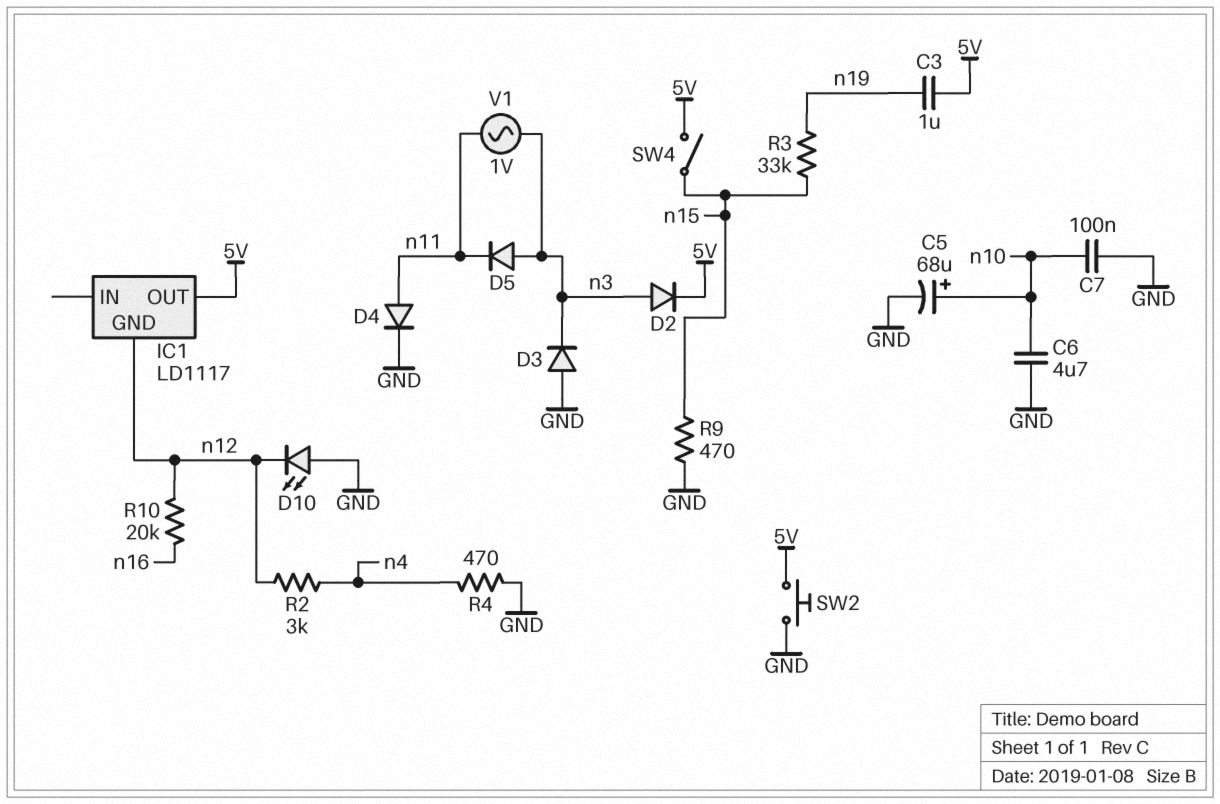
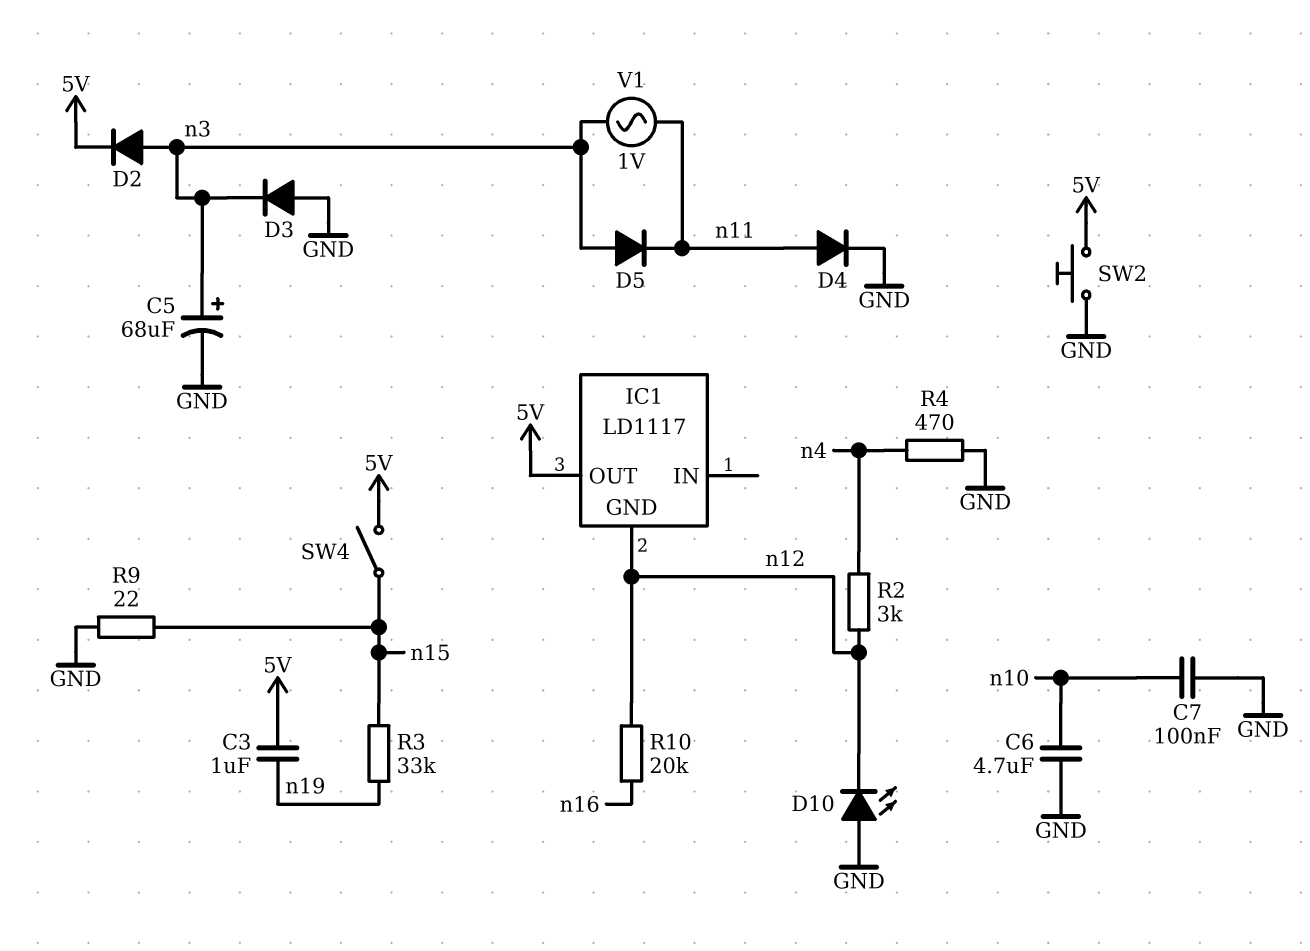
C5: 68uF (plus n10, minus GND) -> 68uF (plus n3, minus GND)
R9: 470 (GND, n15) -> 22 (GND, n15)

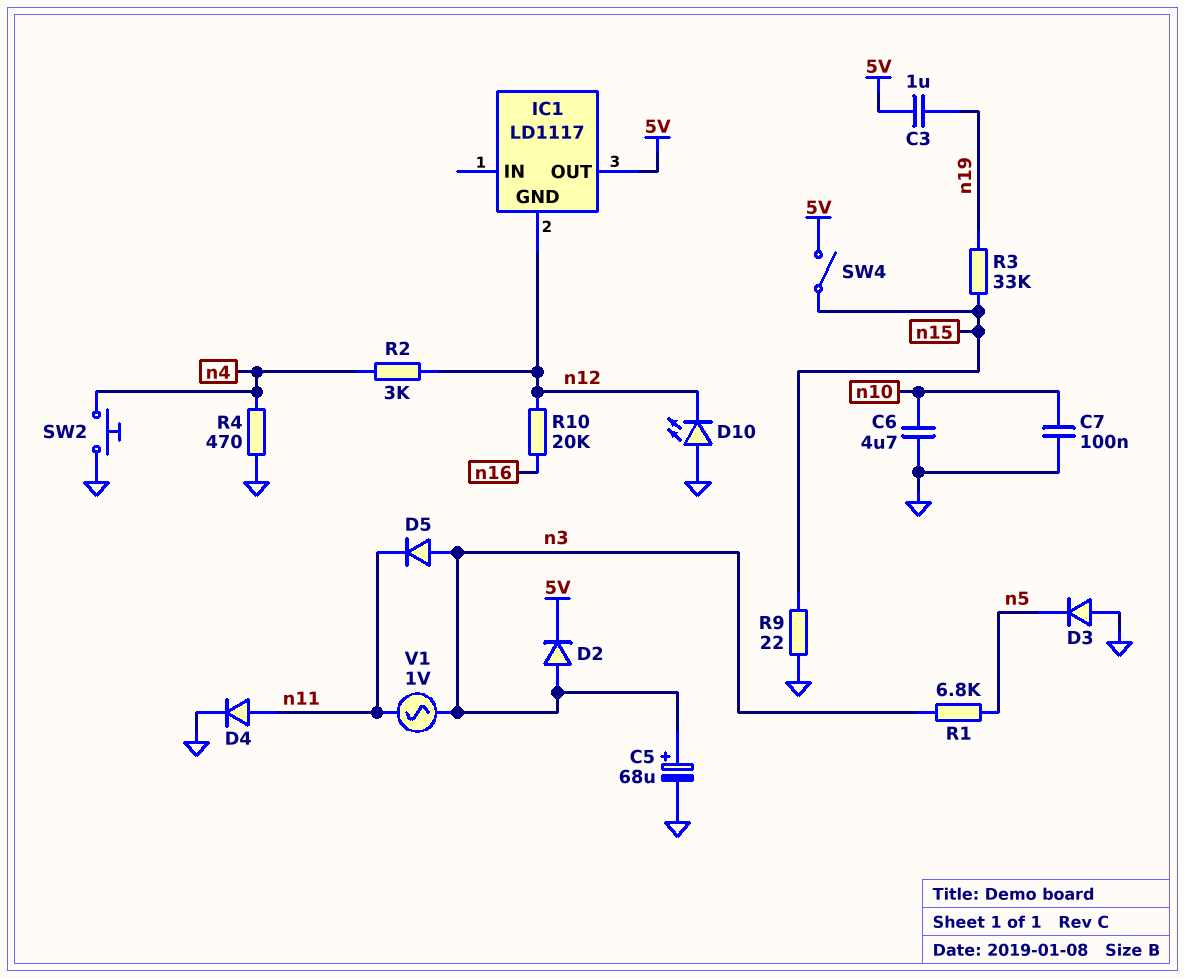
D3: diode (A GND, K n3) -> diode (A GND, K n5)
R1: none -> 6.8k (n3, n5)
SW2: button (5V, GND) -> button (GND, n4)

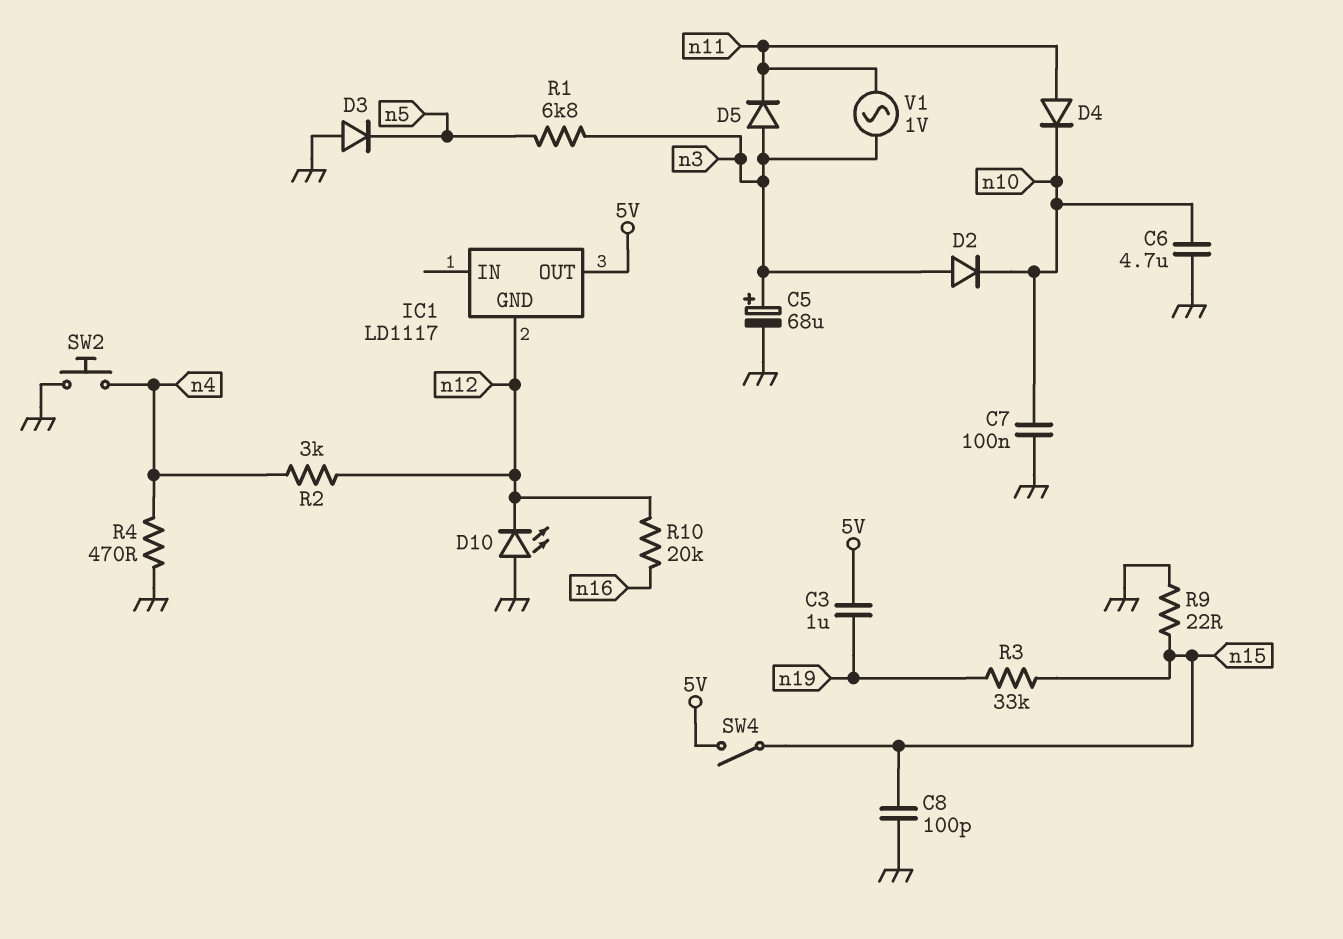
C8: none -> 100pF (GND, n15)
D2: diode (A n3, K 5V) -> diode (A n3, K n10)
D4: diode (A n11, K GND) -> diode (A n11, K n10)

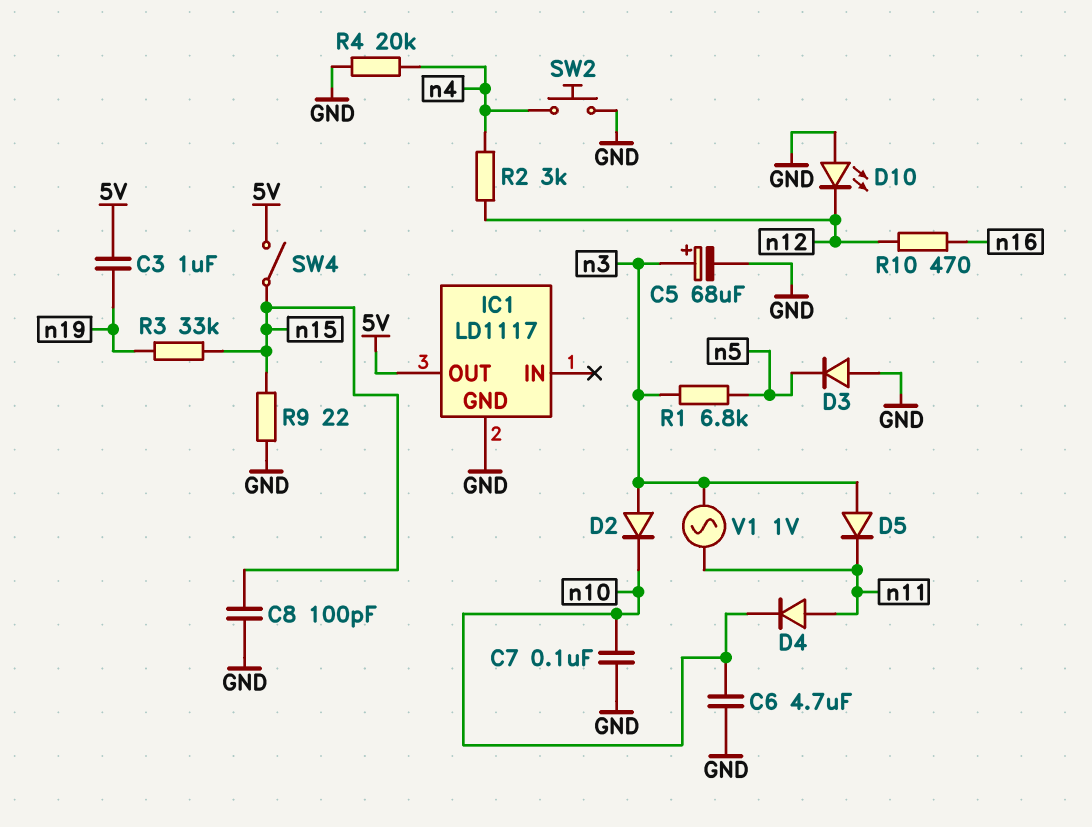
IC1 pin GND: n12 -> GND
R4: 470 (GND, n4) -> 20k (GND, n4)
R10: 20k (n12, n16) -> 470 (n12, n16)

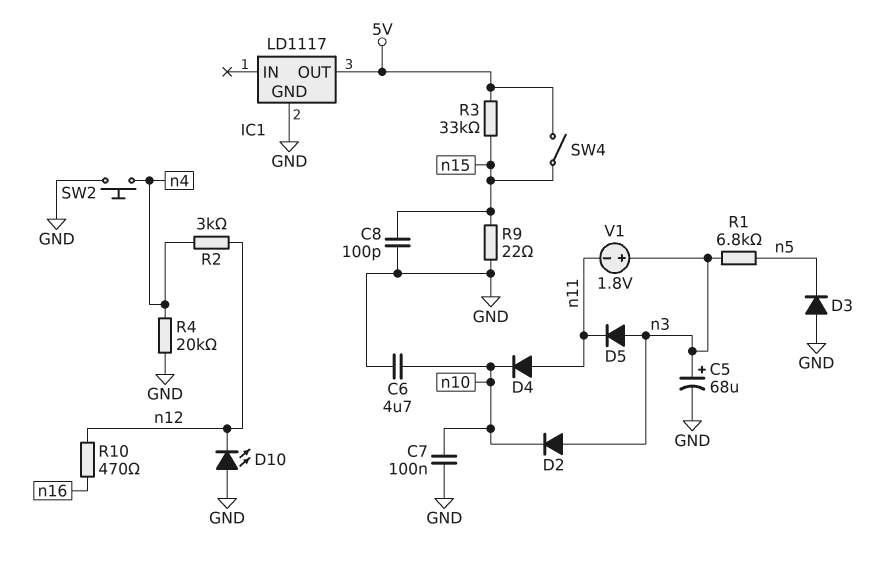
C3: 1uF (5V, n19) -> none
R3: 33k (n15, n19) -> 33k (5V, n15)
V1: AC 1V (n3, n11) -> 1.8V (plus n3, minus n11)

